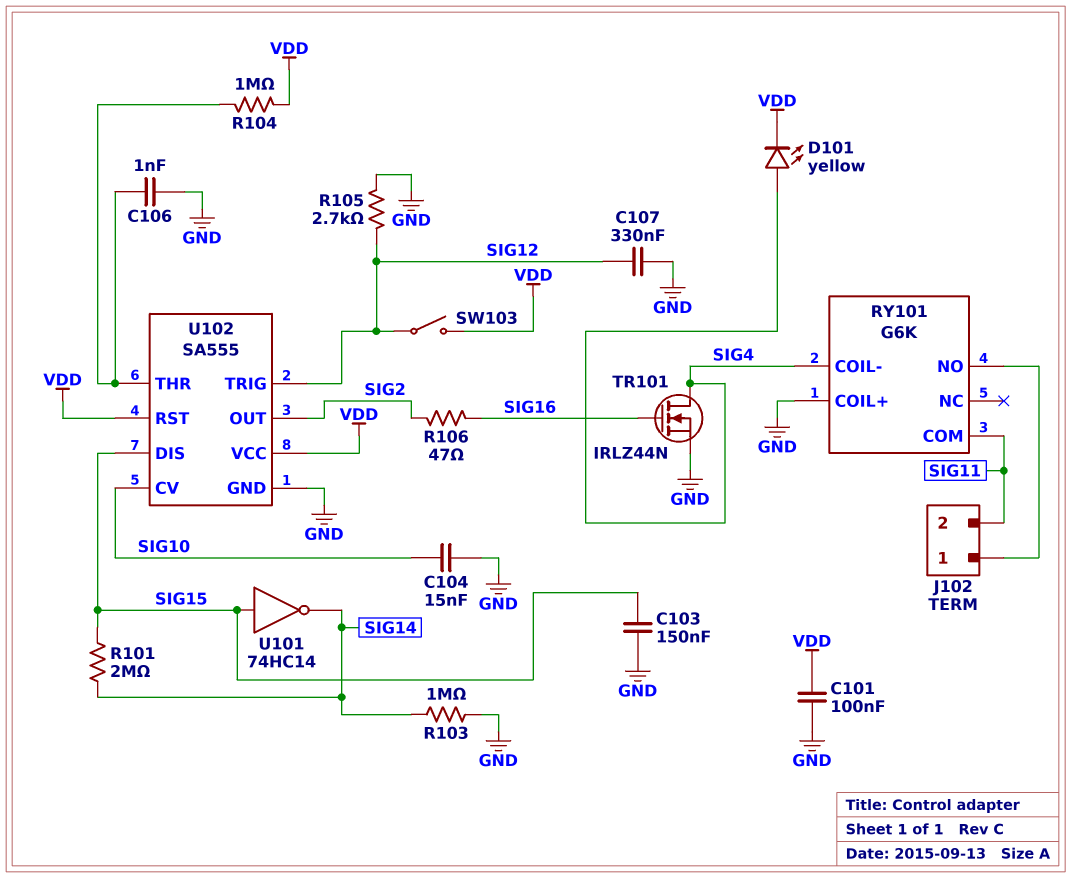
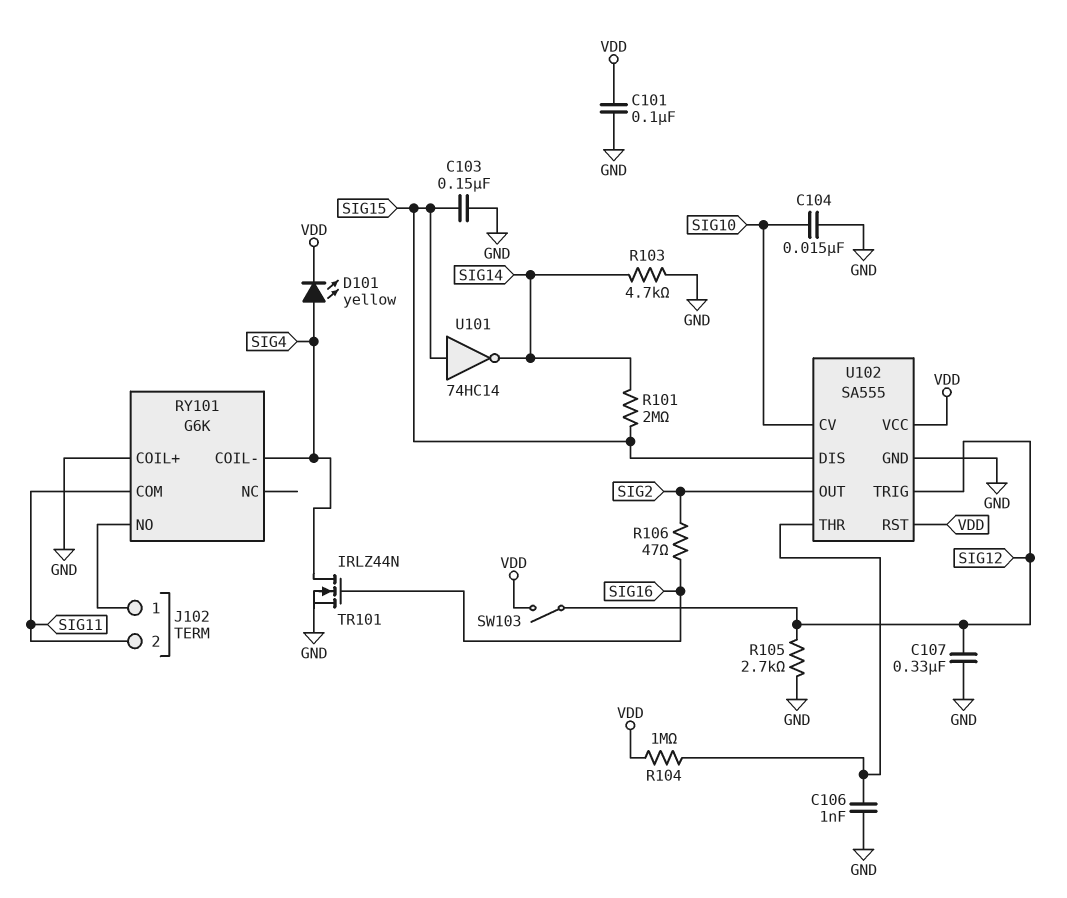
R103: 1M (GND, SIG14) -> 4.7k (GND, SIG14)

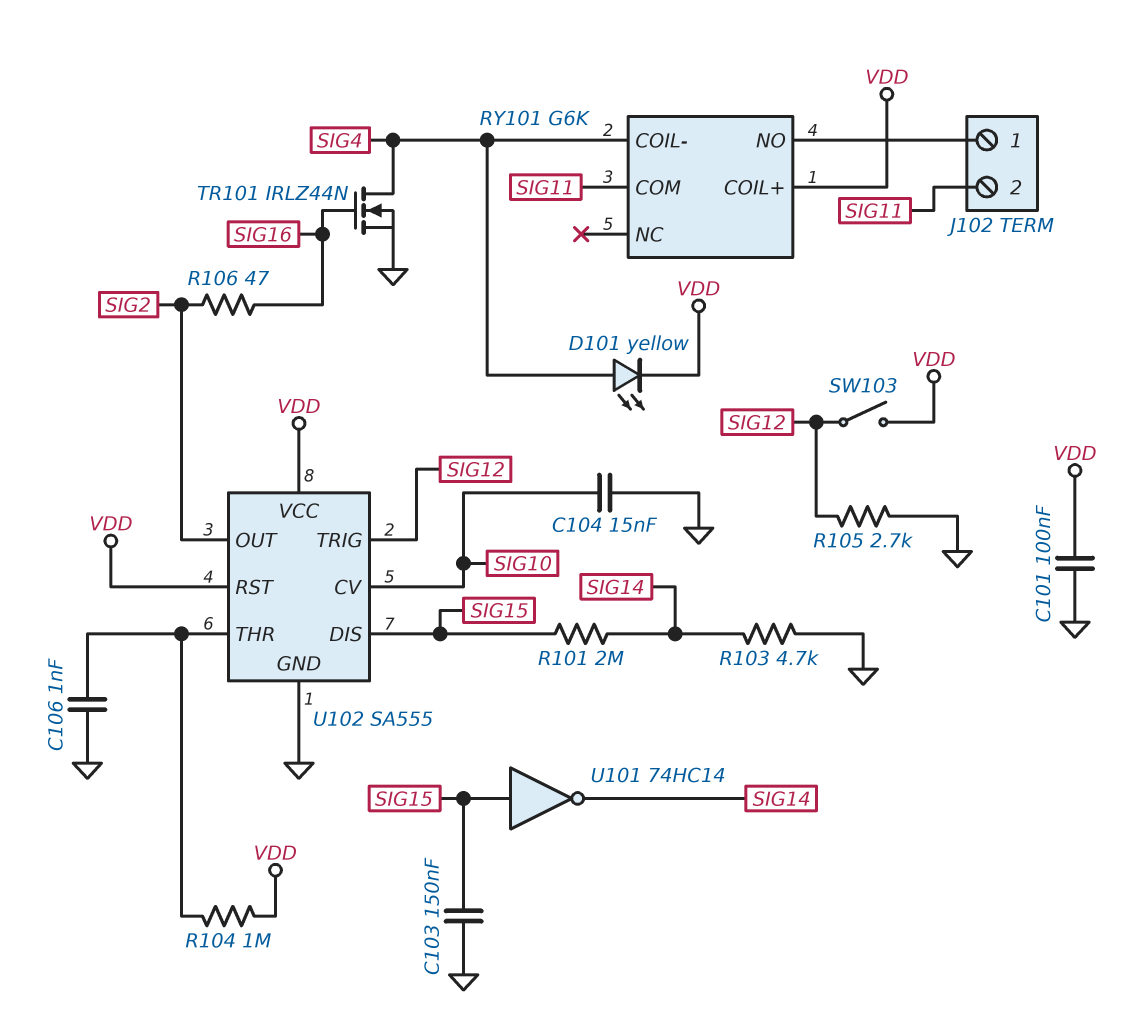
C107: 330nF (GND, SIG12) -> none
RY101 pin COIL+: GND -> VDD

